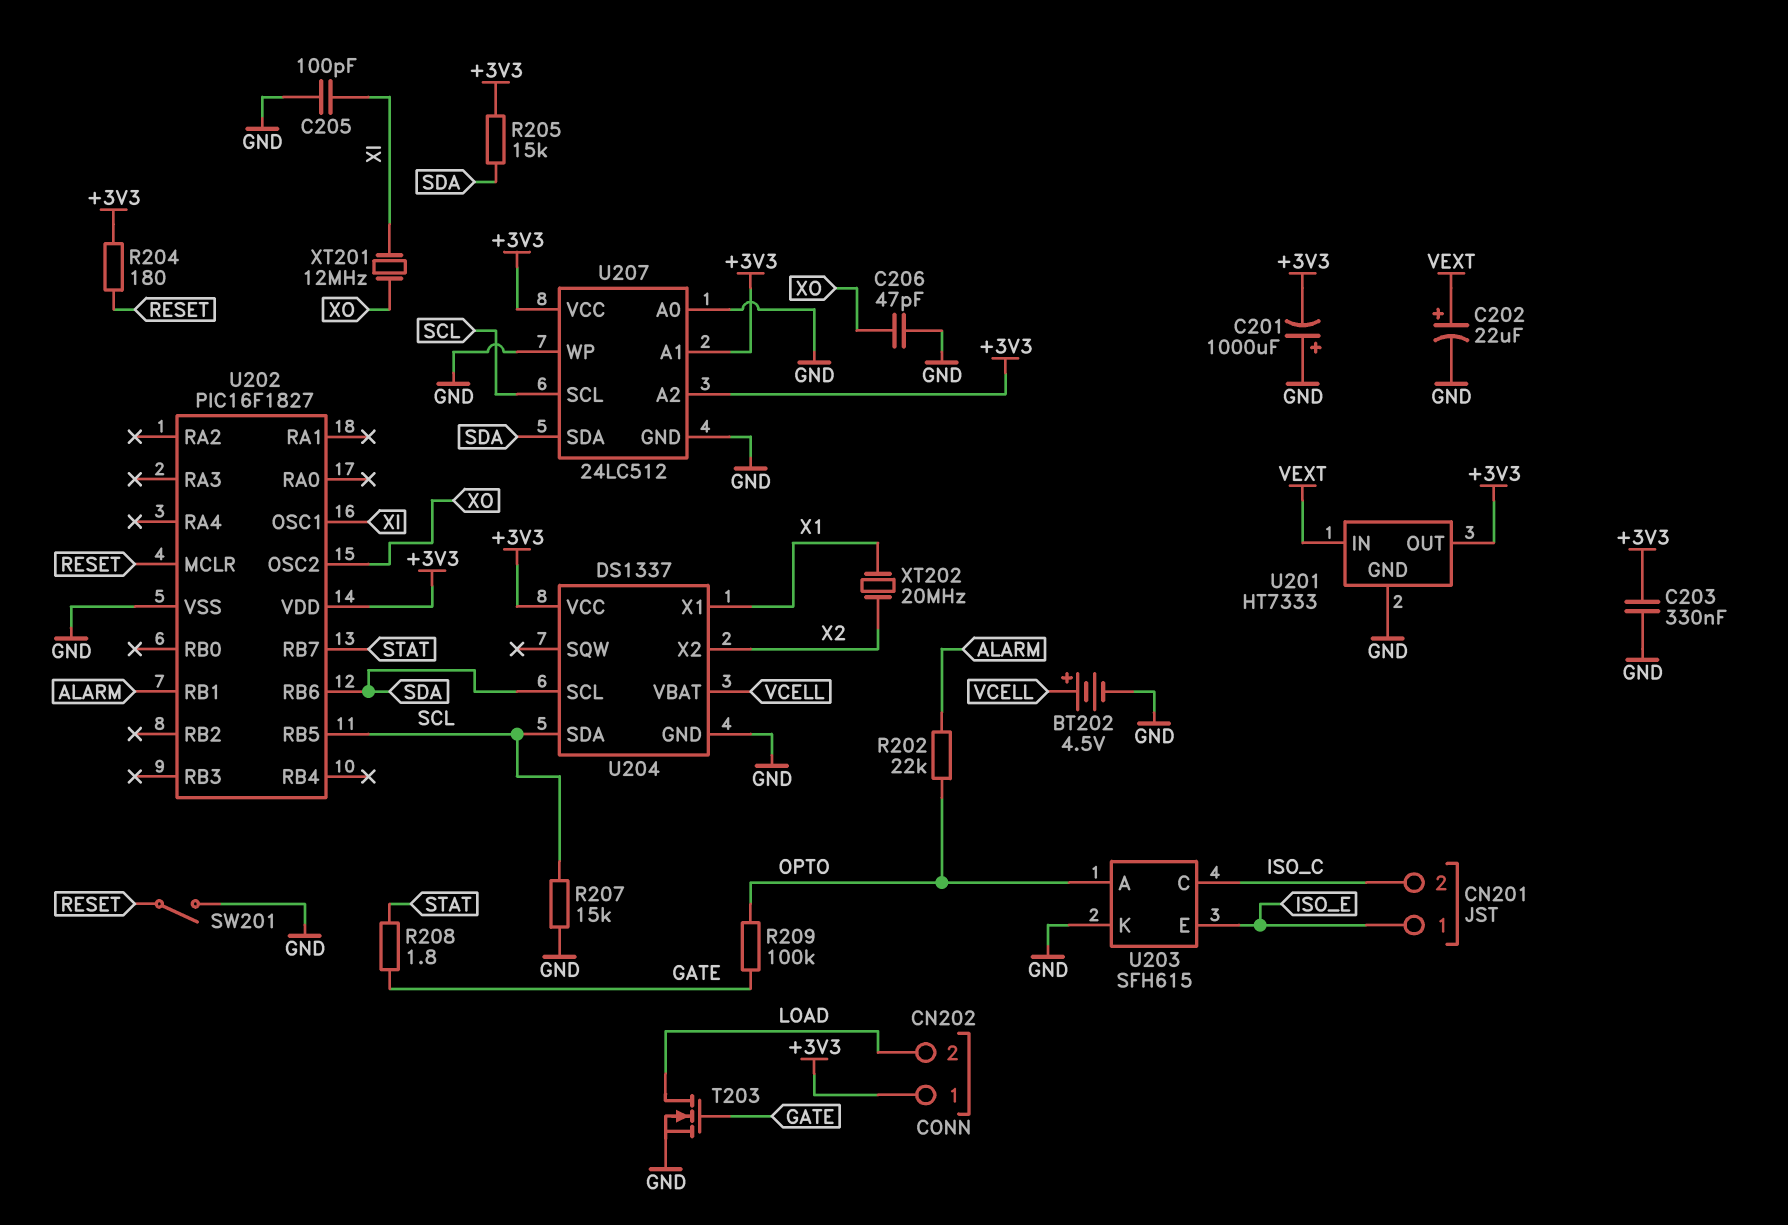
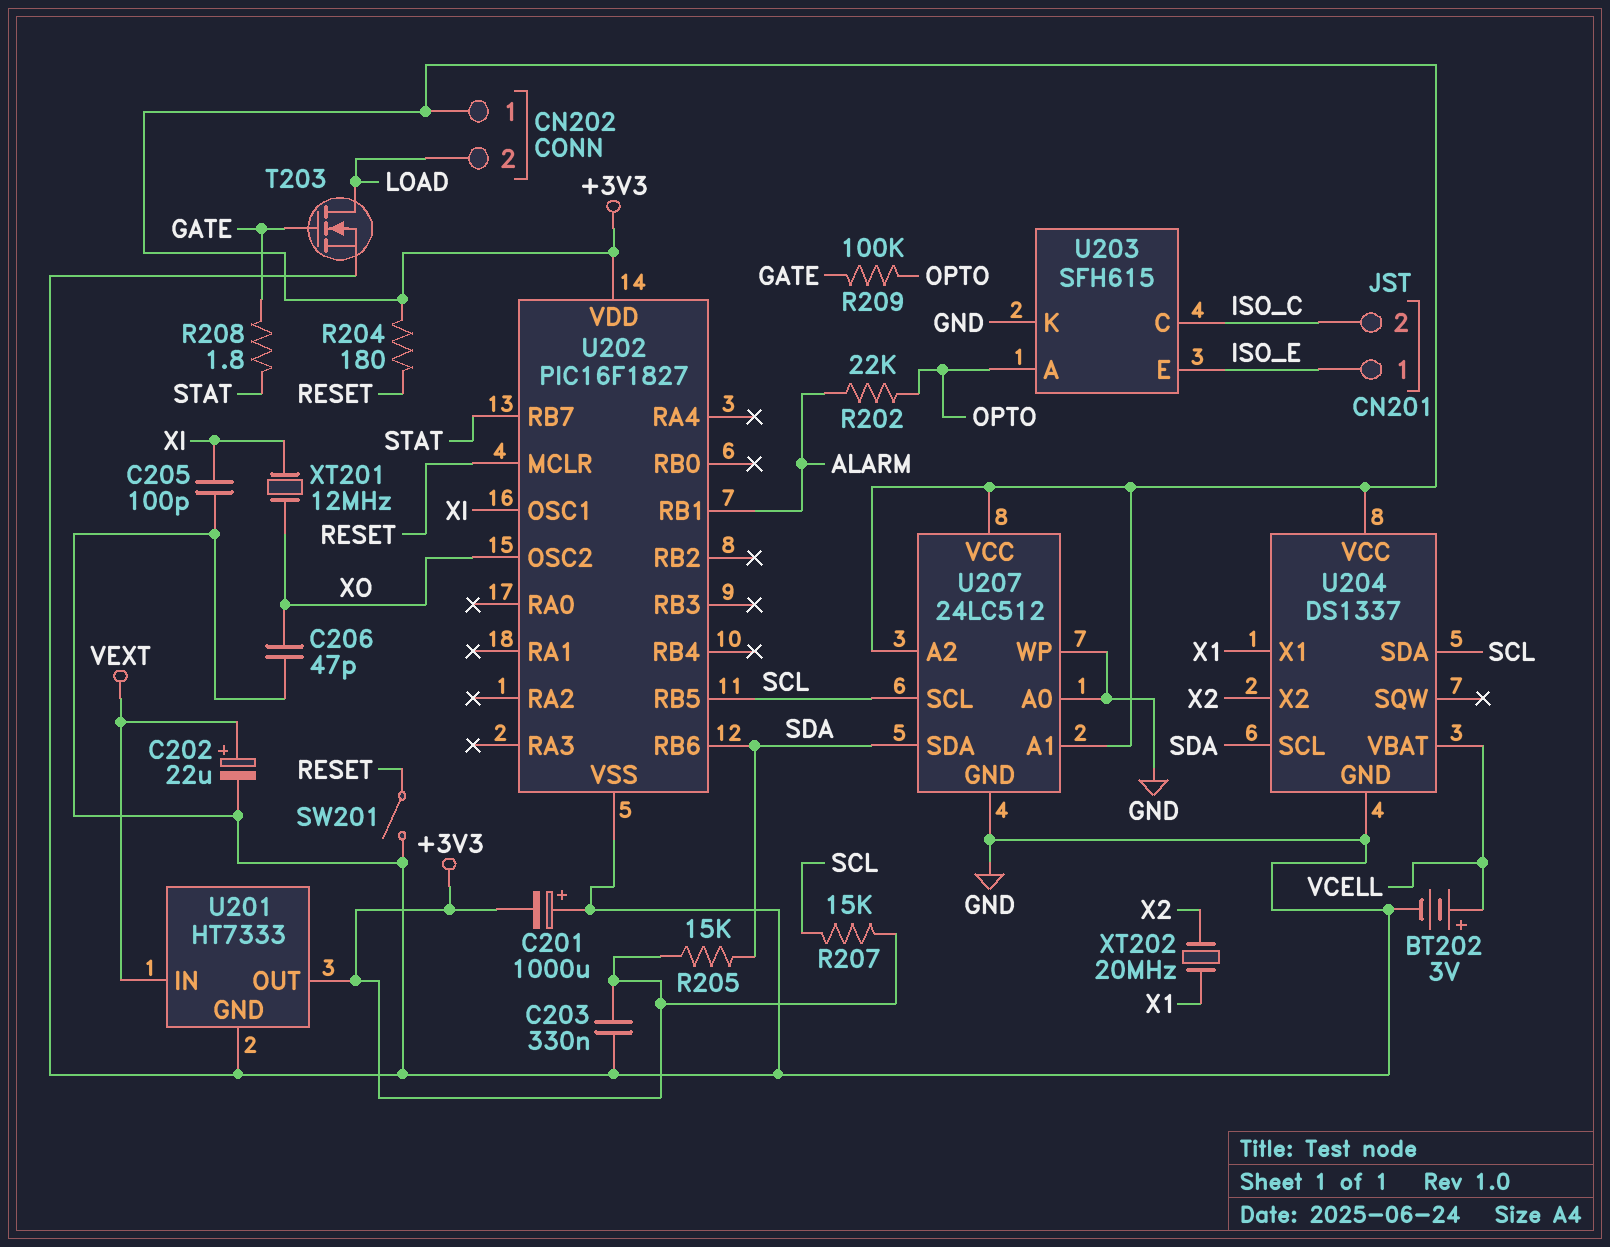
BT202: 4.5V (plus VCELL, minus GND) -> 3V (plus VCELL, minus GND)
R207: 15k (GND, SCL) -> 15k (+3V3, SCL)

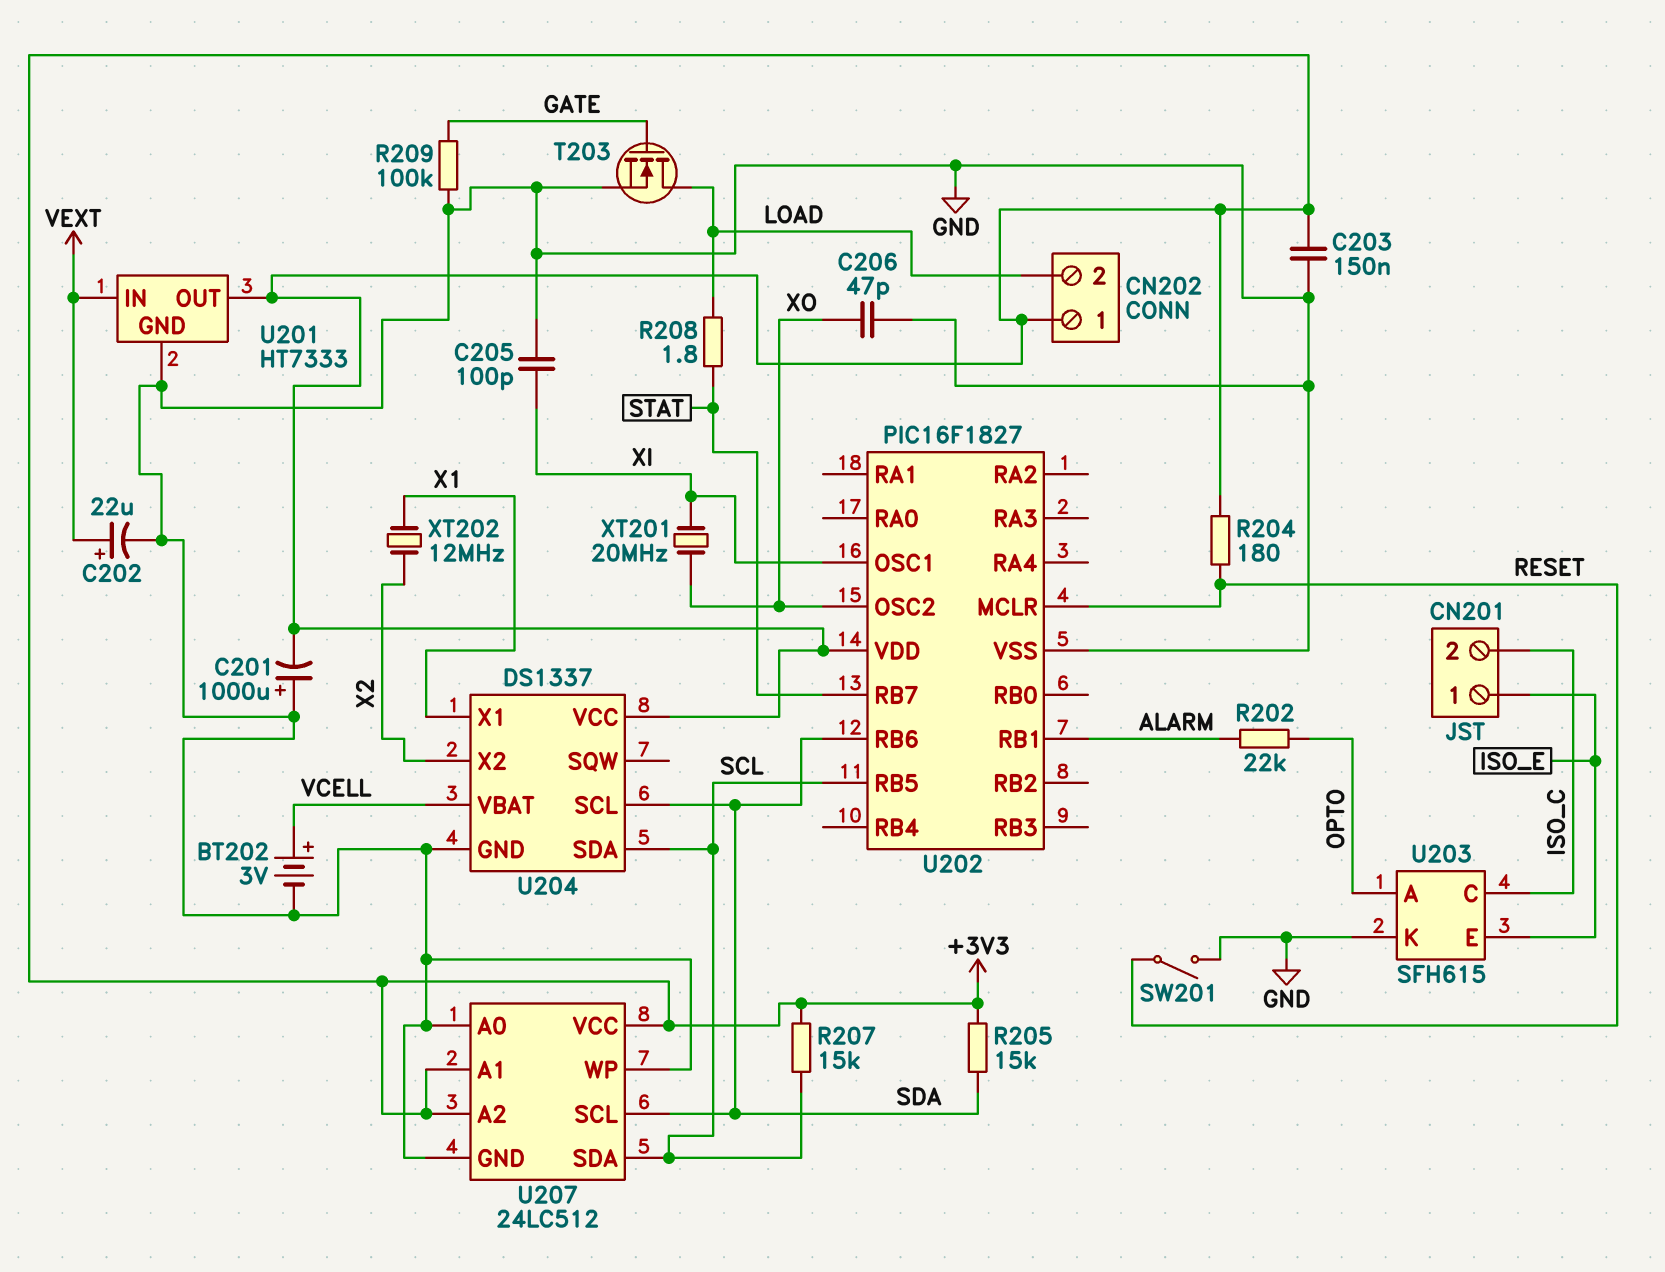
C203: 330nF (+3V3, GND) -> 150nF (+3V3, GND)
R208: 1.8 (GATE, STAT) -> 1.8 (LOAD, STAT)
R209: 100k (GATE, OPTO) -> 100k (GATE, GND)
U207 pin SCL: SCL -> SDA
U207 pin SDA: SDA -> SCL
XT201: 12MHz (XI, XO) -> 20MHz (XI, XO)
XT202: 20MHz (X1, X2) -> 12MHz (X1, X2)

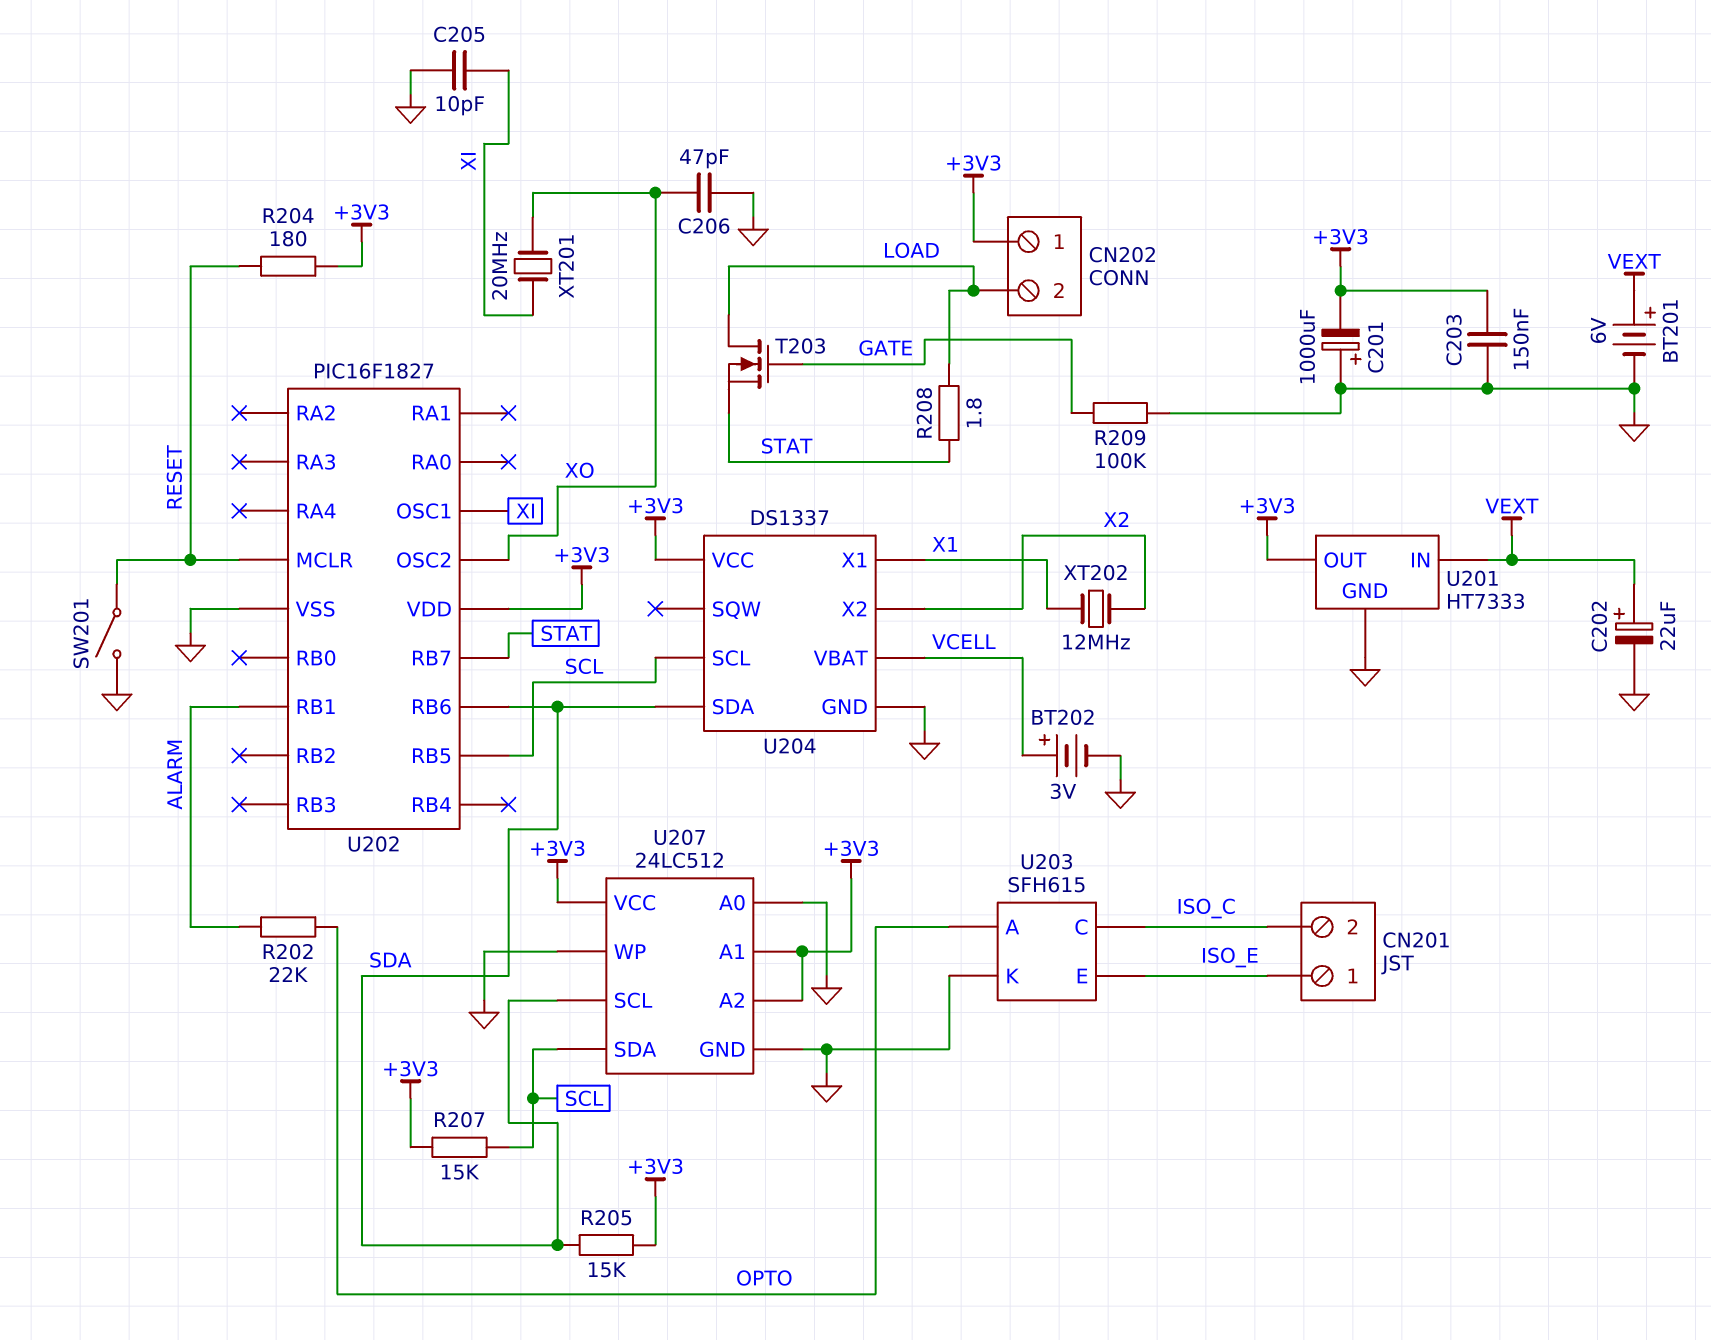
BT201: none -> 6V (plus VEXT, minus GND)
C205: 100pF (GND, XI) -> 10pF (GND, XI)
T203: NMOS (G GATE, D LOAD, S GND) -> NMOS (G GATE, D LOAD, S STAT)
U204 pin SCL: SDA -> SCL
U204 pin SDA: SCL -> SDA

